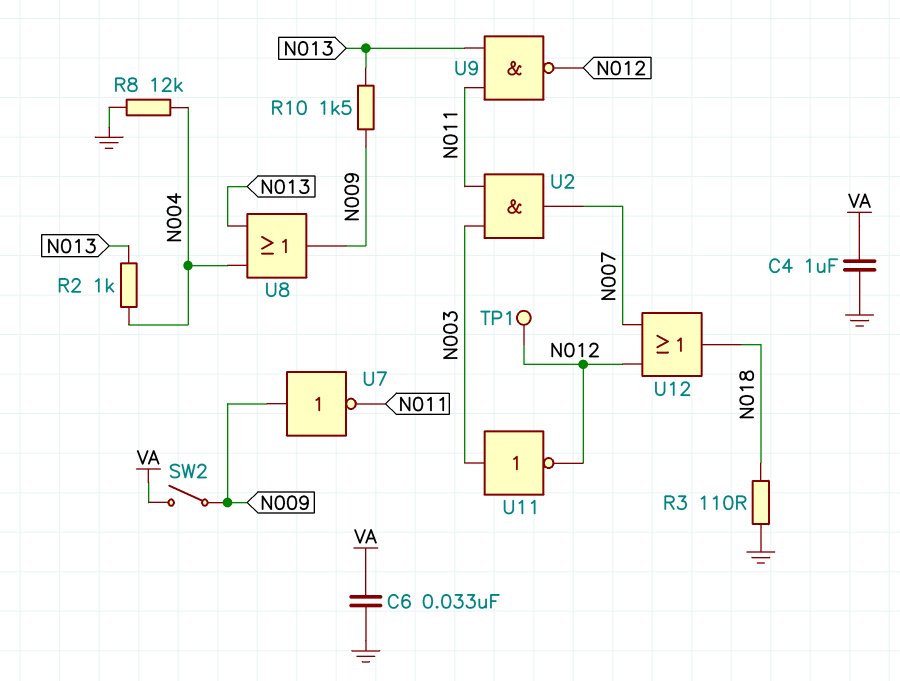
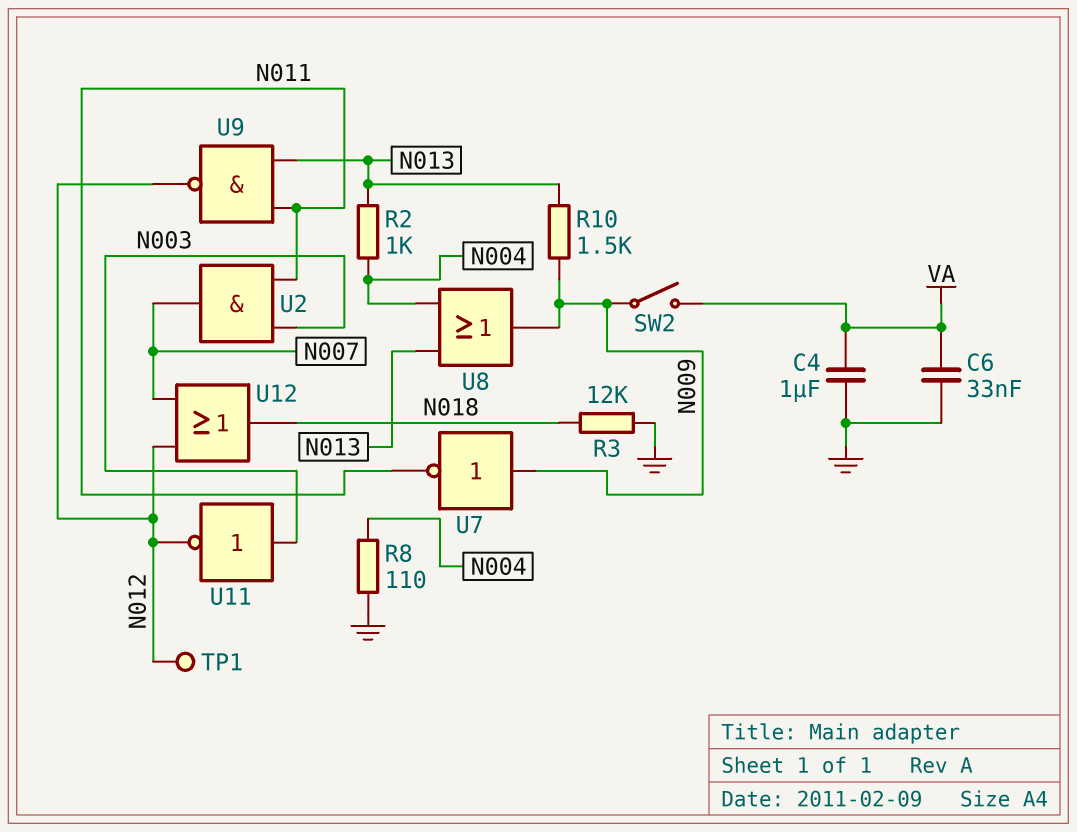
R3: 110 (GND, N018) -> 12k (GND, N018)
R8: 12k (GND, N004) -> 110 (GND, N004)

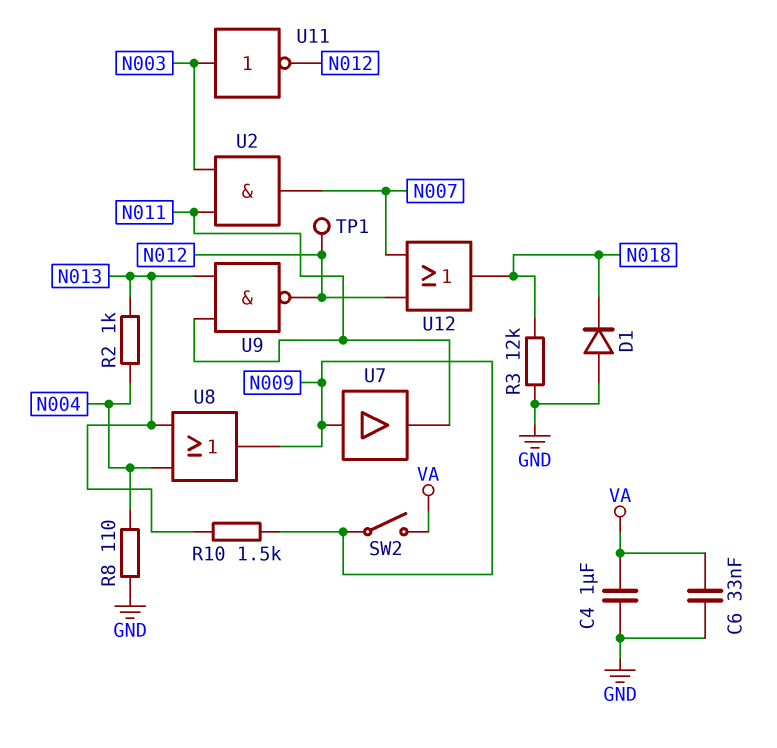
D1: none -> diode (A GND, K N018)
U7: NOT (in N009, out N011) -> buffer (in N009, out N011)

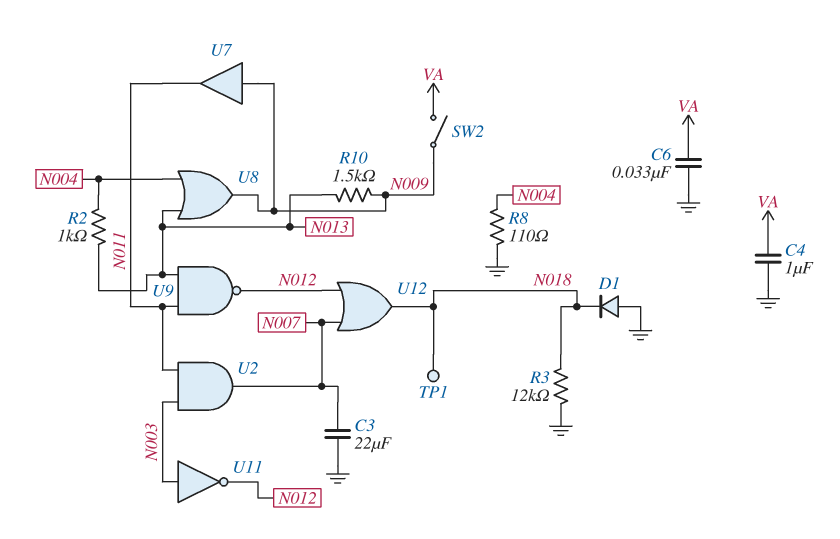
C3: none -> 22uF (GND, N007)
TP1: test point (N012) -> test point (N018)

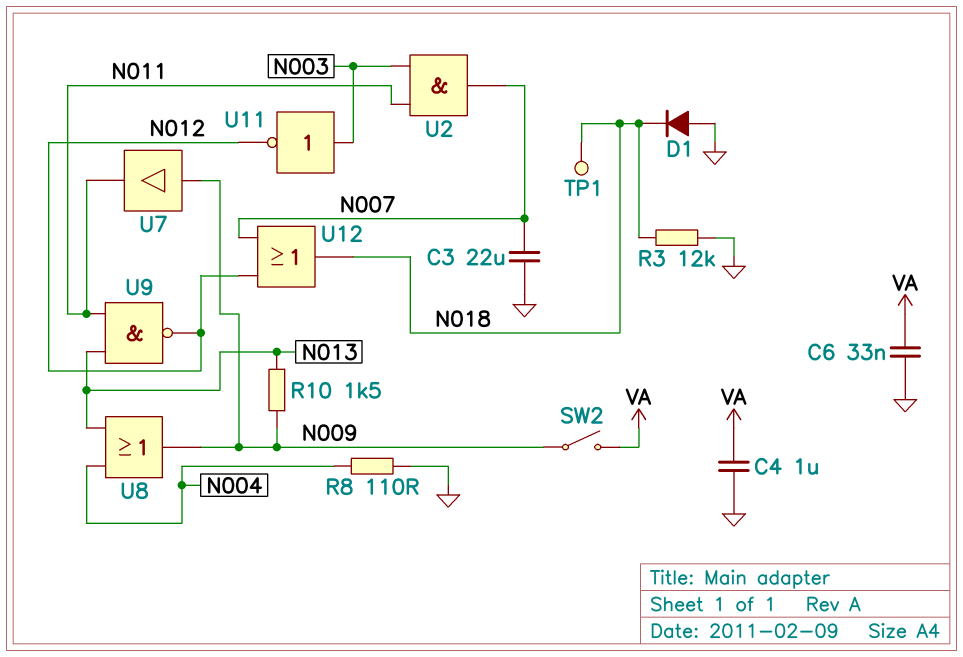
R2: 1k (N004, N013) -> none

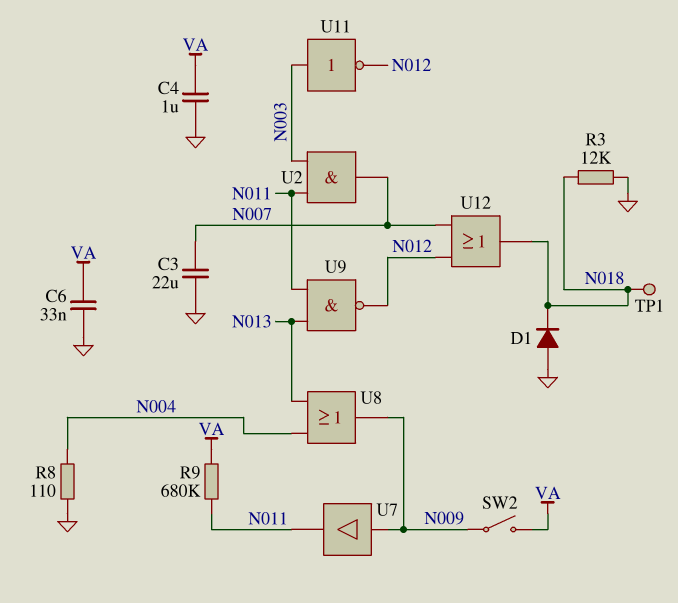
R9: none -> 680k (N011, VA)
R10: 1.5k (N009, N013) -> none

